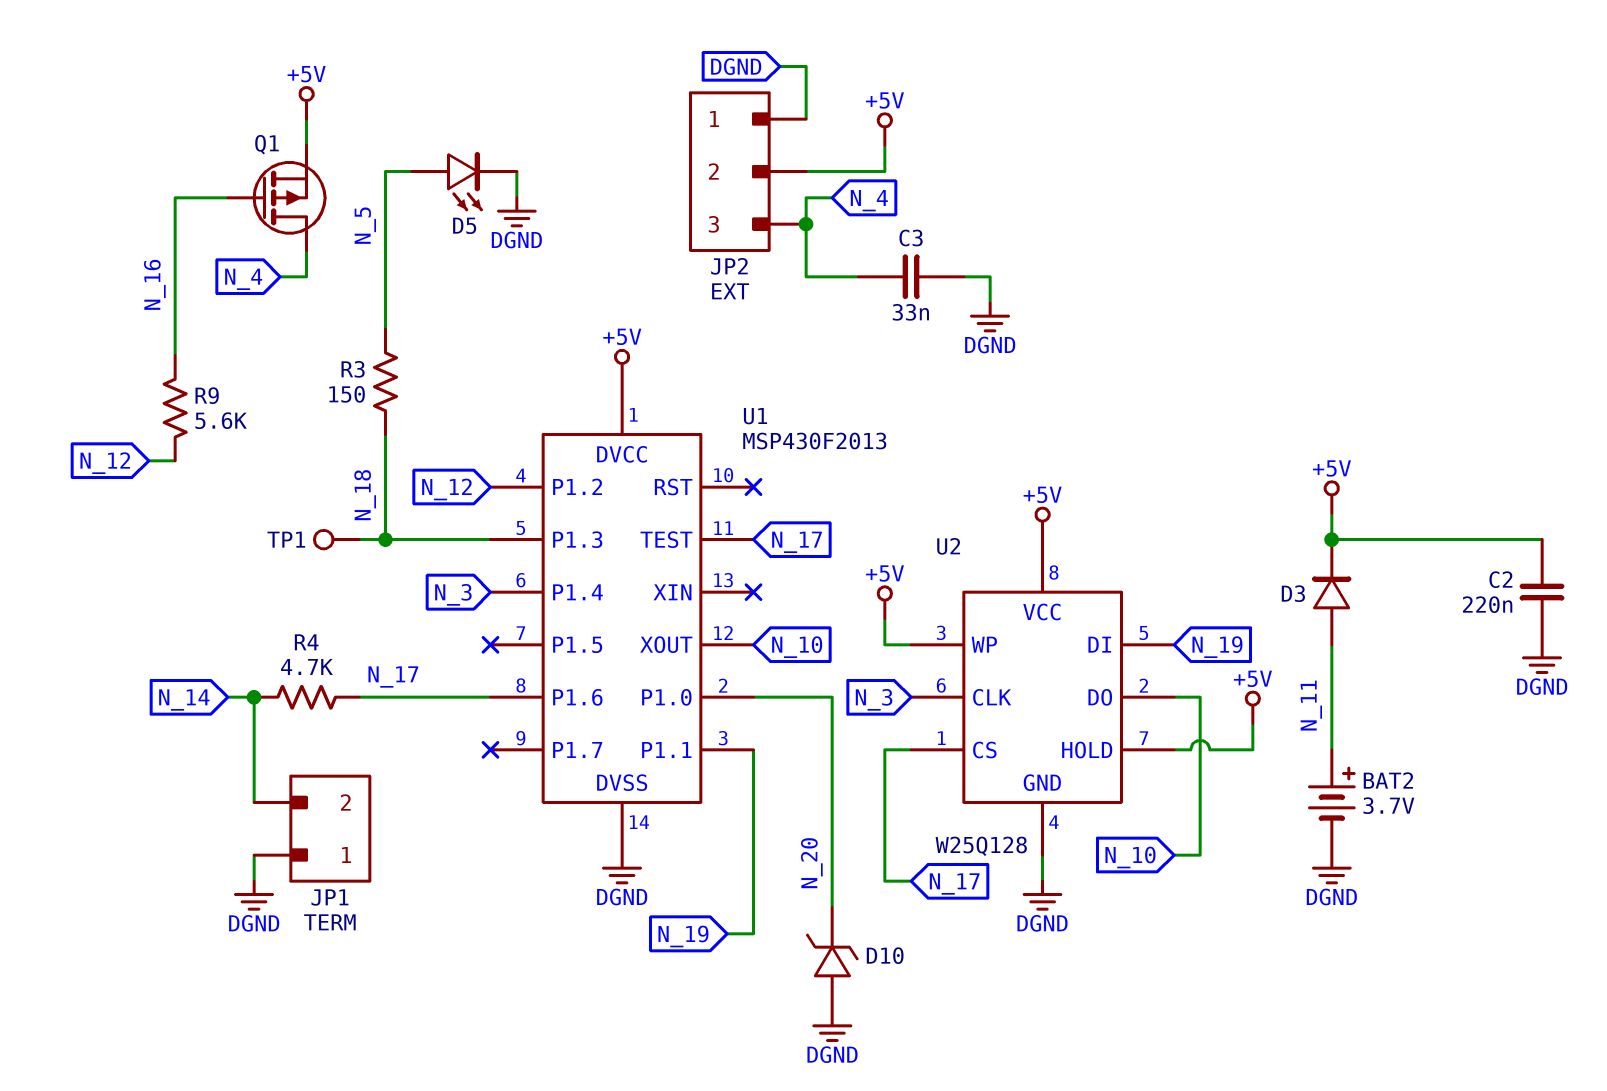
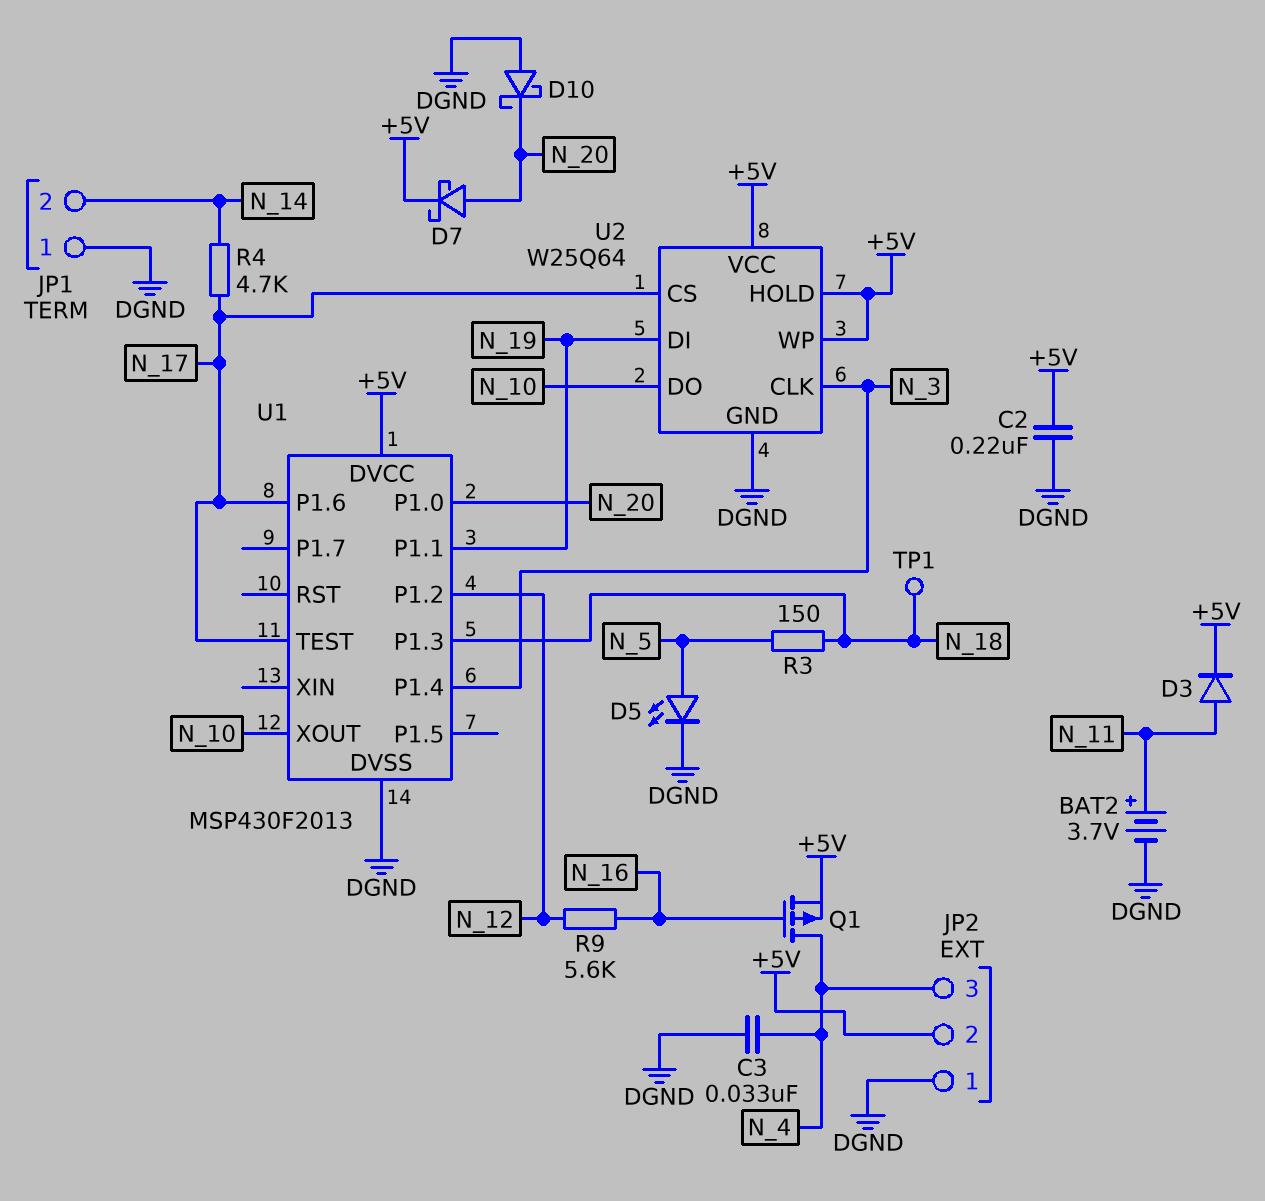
D7: none -> schottky (A N_20, K +5V)
D10: zener (A DGND, K N_20) -> schottky (A DGND, K N_20)
U2: W25Q128 -> W25Q64

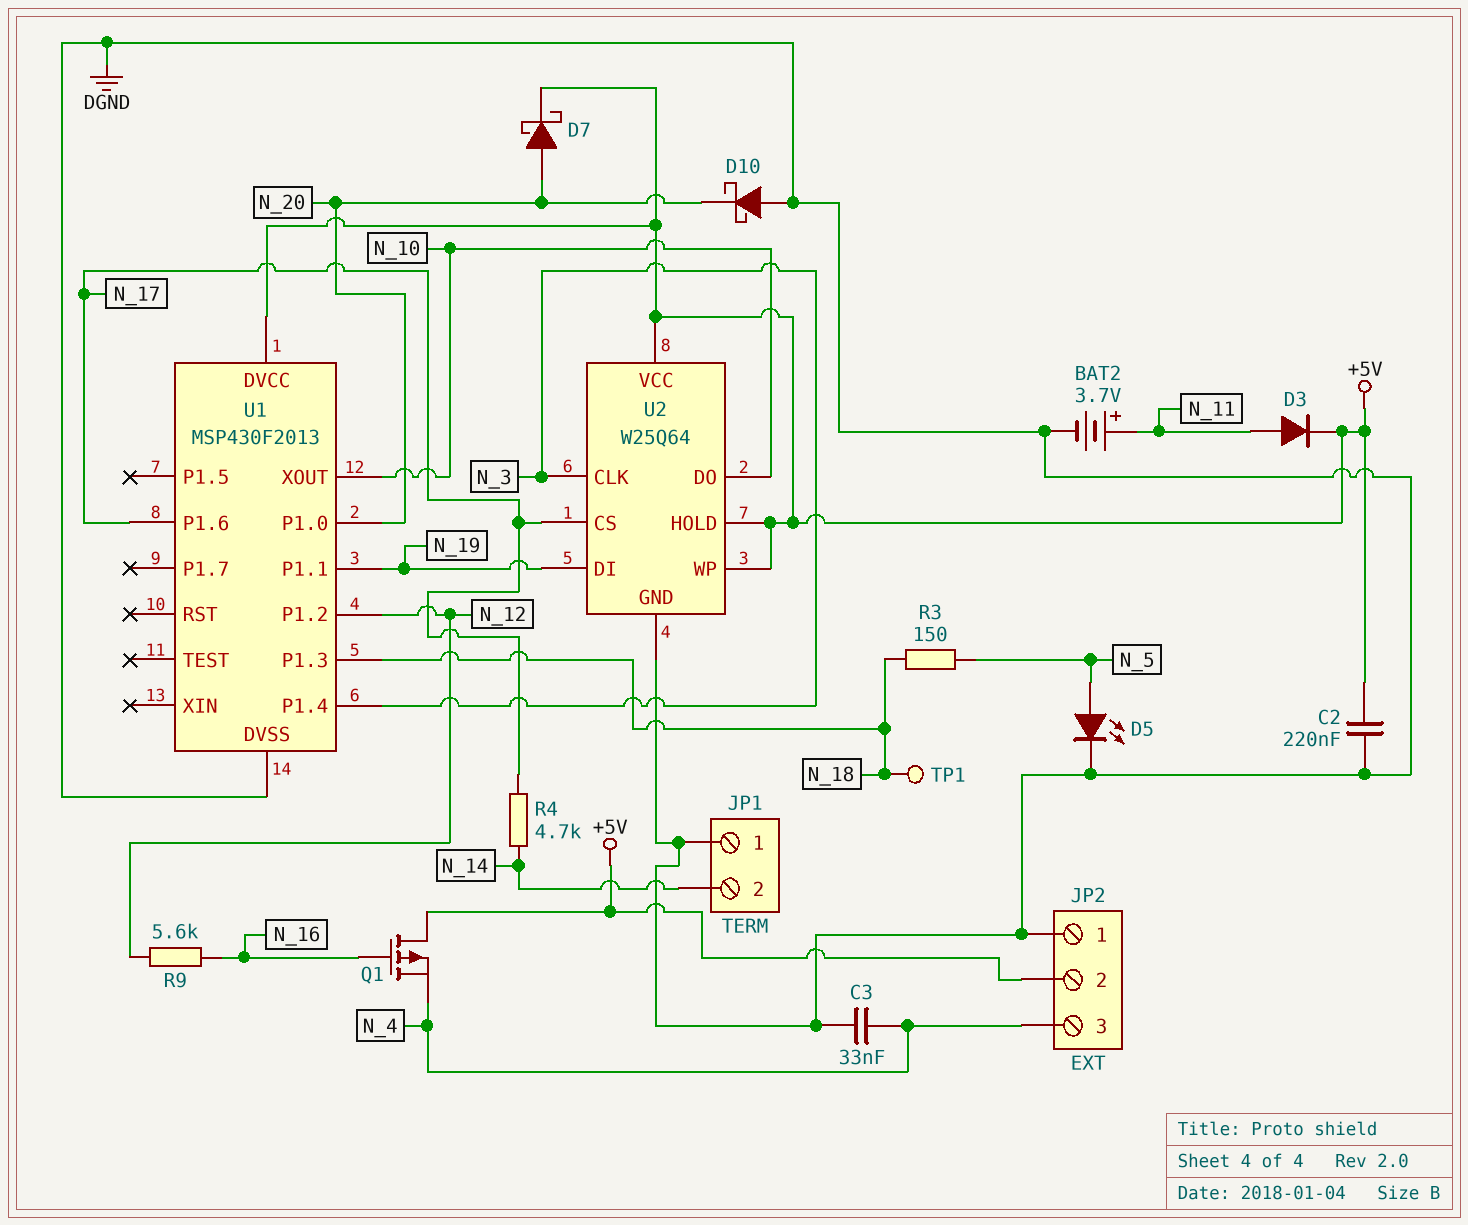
Q1: PMOS (G N_16, D N_4, S +5V) -> PMOS (G N_16, D +5V, S N_4)
U1 pin TEST: N_17 -> none

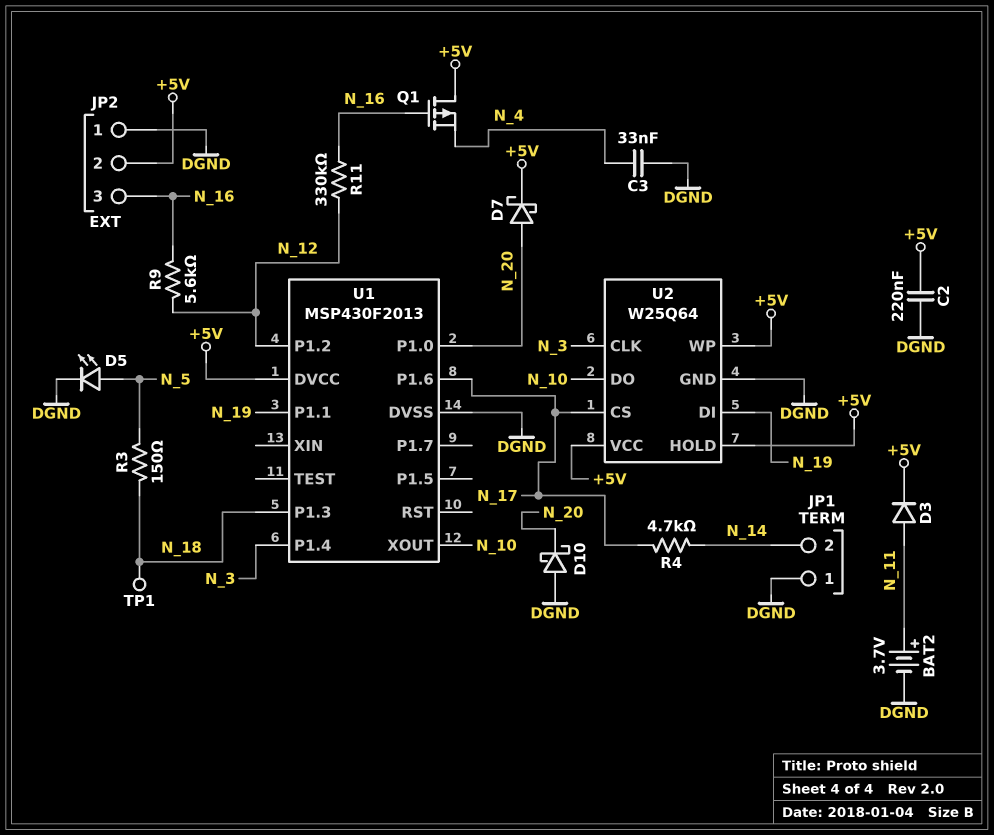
JP2 pin 3: N_4 -> N_16
R11: none -> 330k (N_12, N_16)

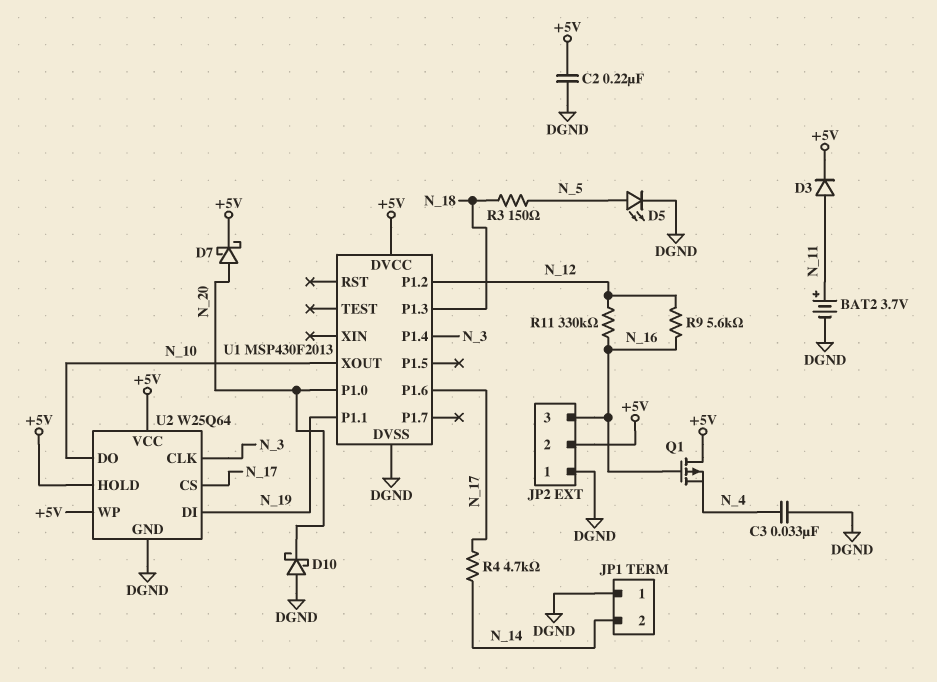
TP1: test point (N_18) -> none

